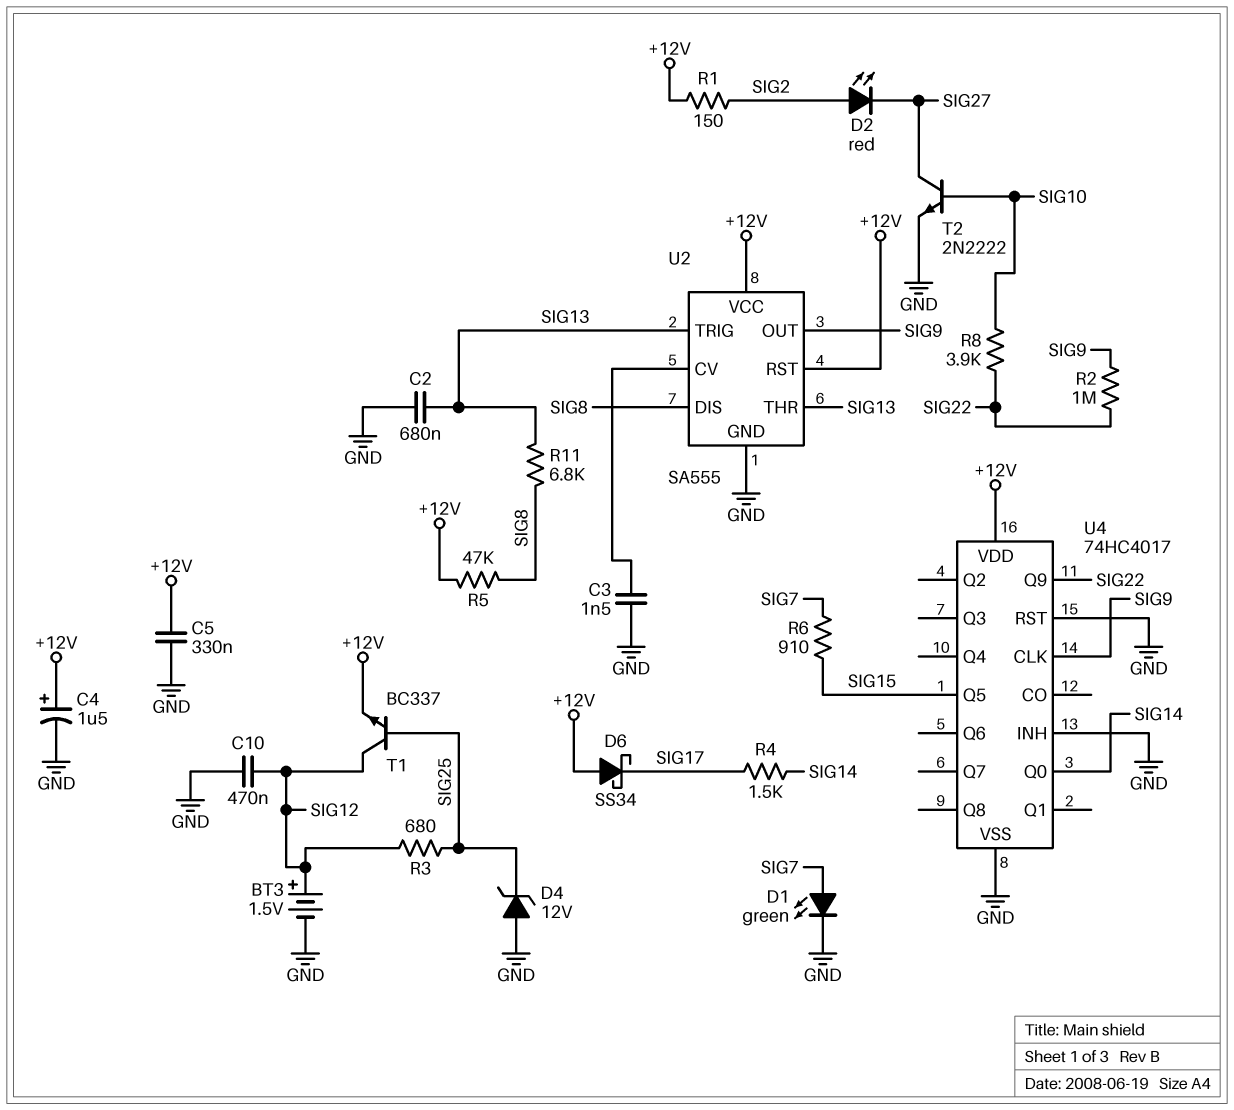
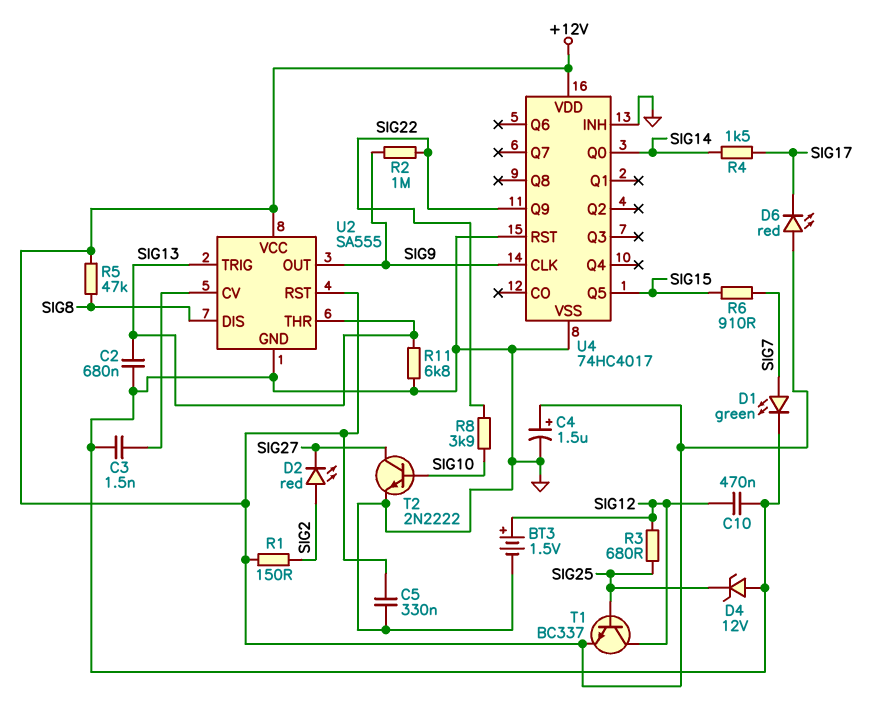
D6: schottky SS34 (A +12V, K SIG17) -> LED red (A +12V, K SIG17)
R11: 6.8k (SIG8, SIG13) -> 6.8k (GND, SIG13)

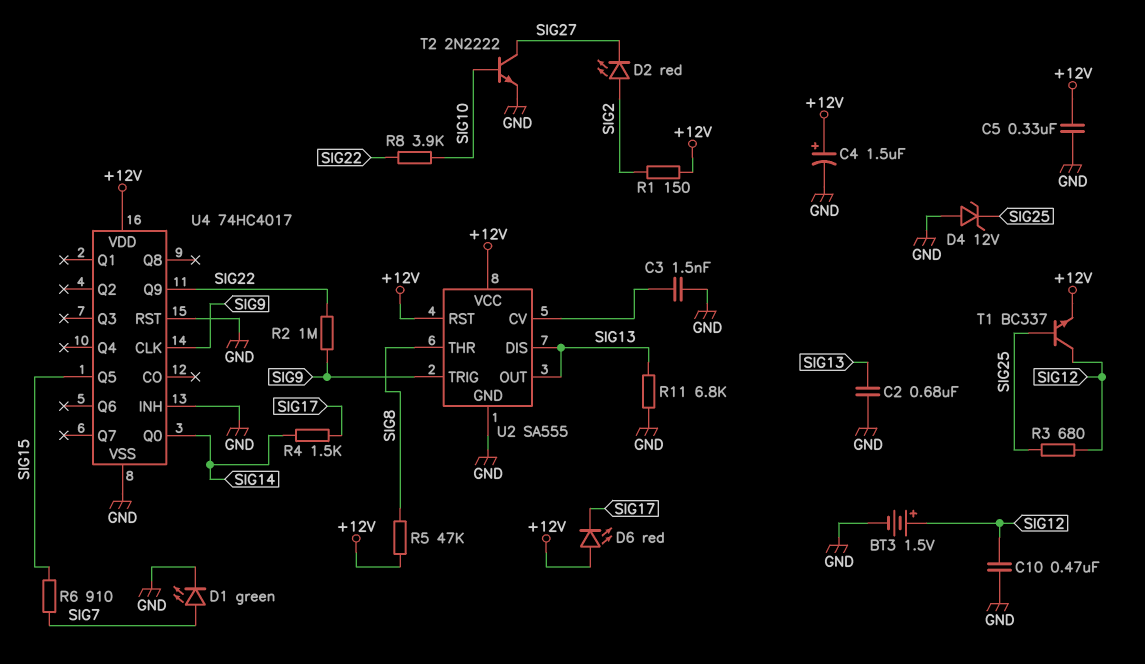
U2 pin DIS: SIG8 -> SIG13
U2 pin OUT: SIG9 -> SIG13
U2 pin THR: SIG13 -> SIG8
U2 pin TRIG: SIG13 -> SIG9

